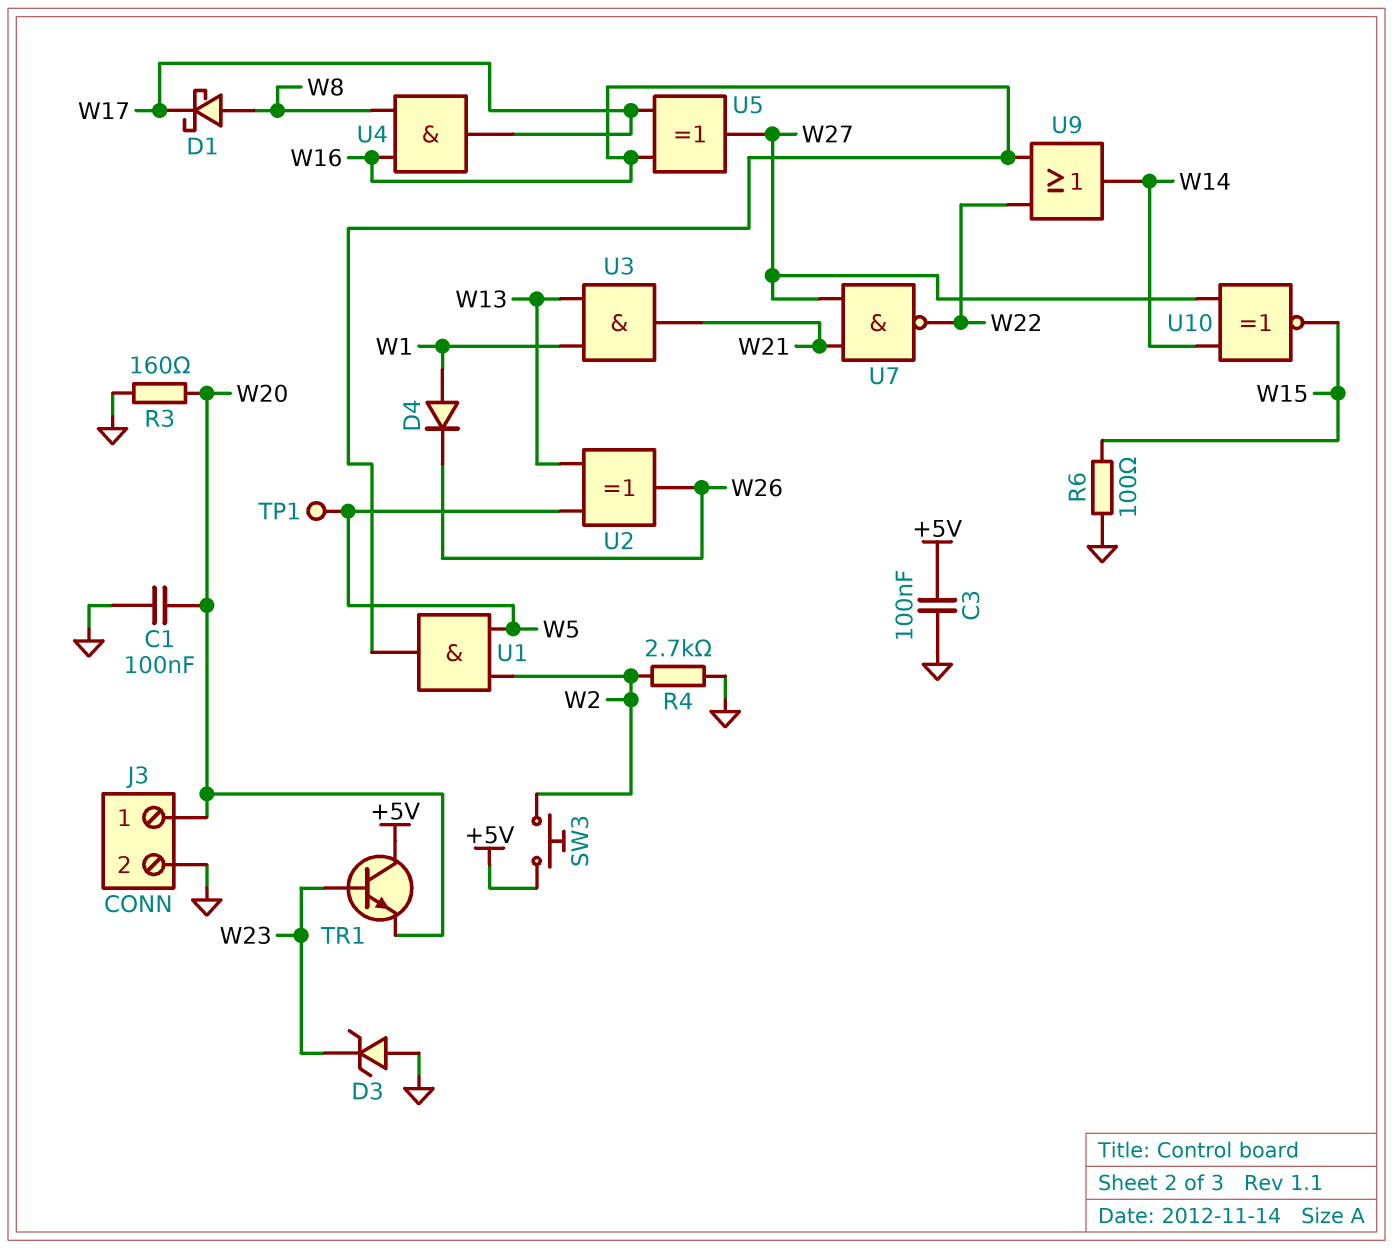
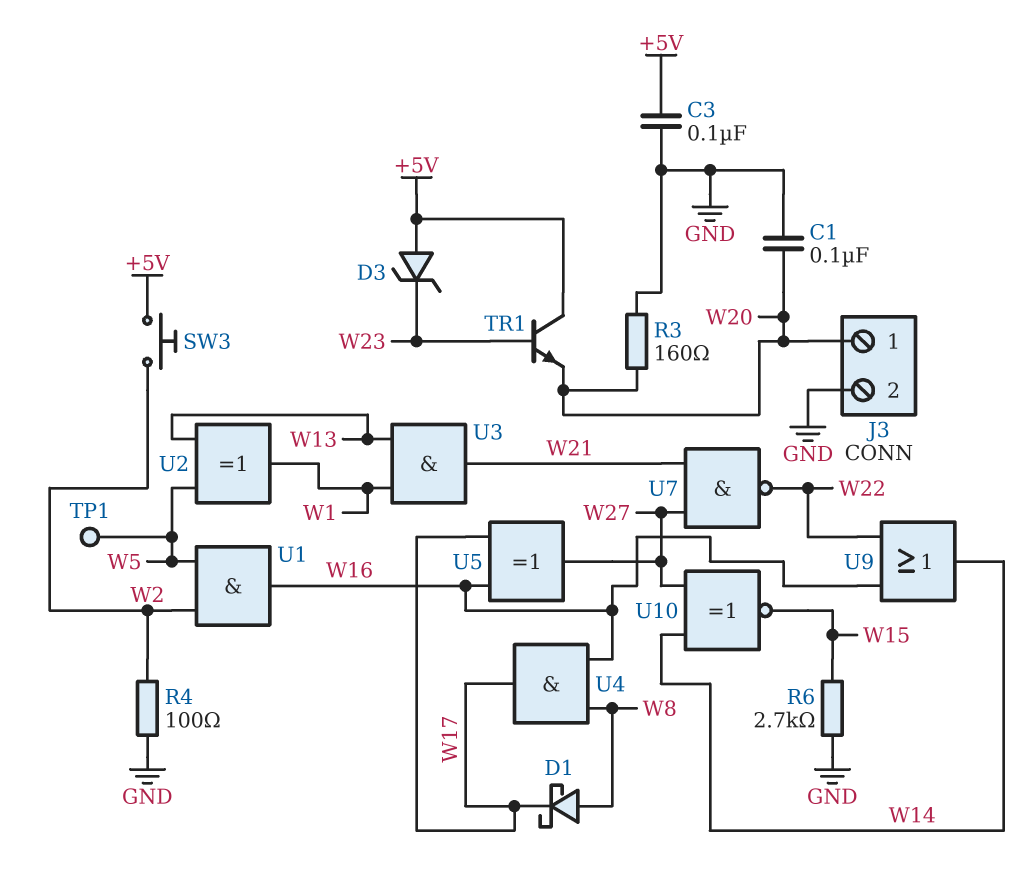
D3: zener (A GND, K W23) -> zener (A +5V, K W23)
D4: diode (A W1, K W26) -> none
R4: 2.7k (GND, W2) -> 100 (GND, W2)
R6: 100 (GND, W15) -> 2.7k (GND, W15)
U2: XOR (in W5, in W13, out W26) -> XOR (in W5, in W13, out W1)

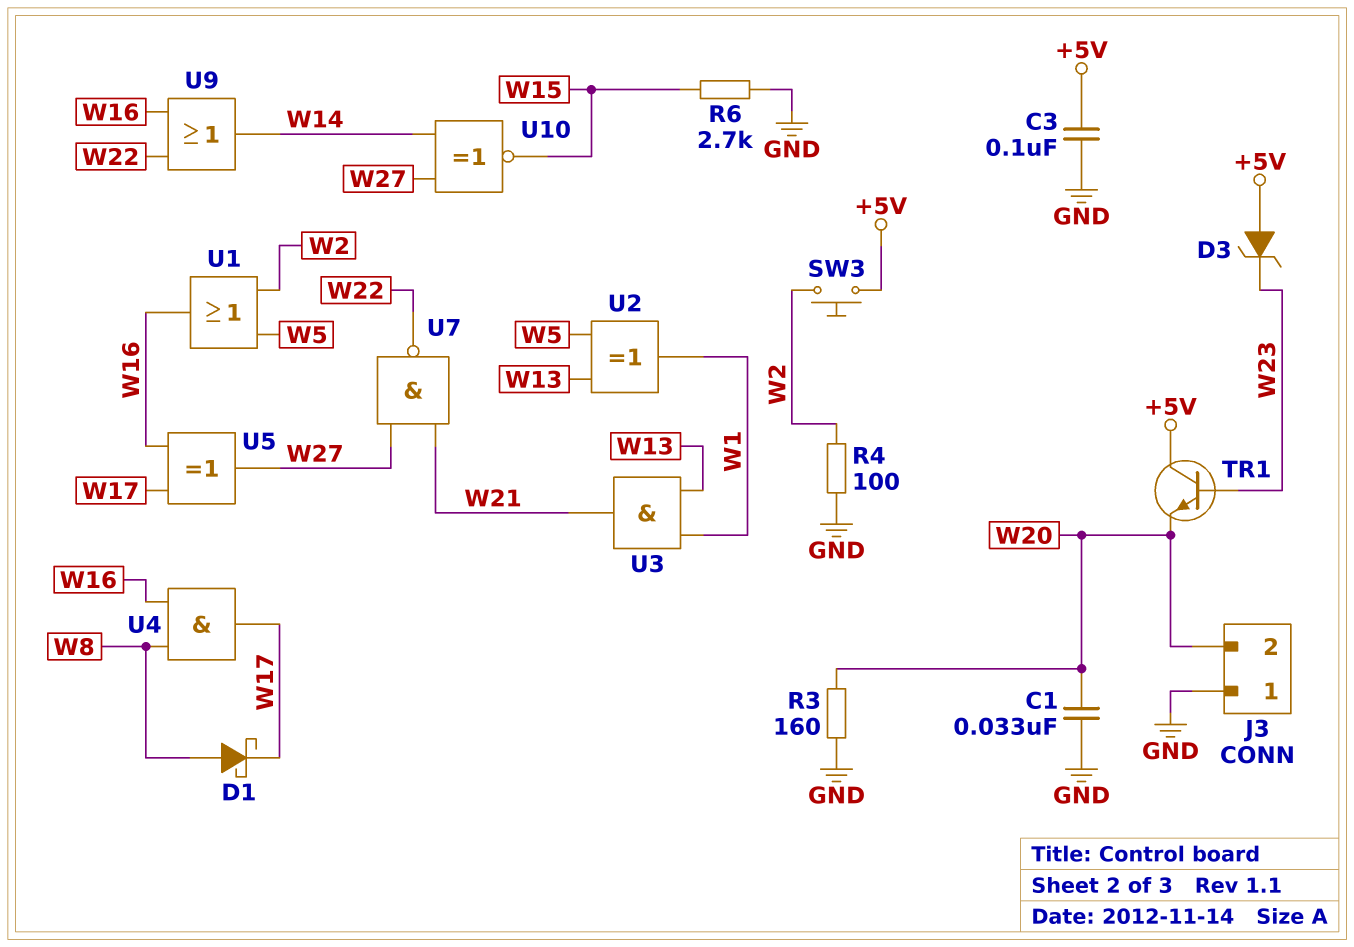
C1: 100nF (GND, W20) -> 33nF (GND, W20)
J3 pin 1: W20 -> GND
J3 pin 2: GND -> W20
TP1: test point (W5) -> none
U1: AND (in W2, in W5, out W16) -> OR (in W2, in W5, out W16)

